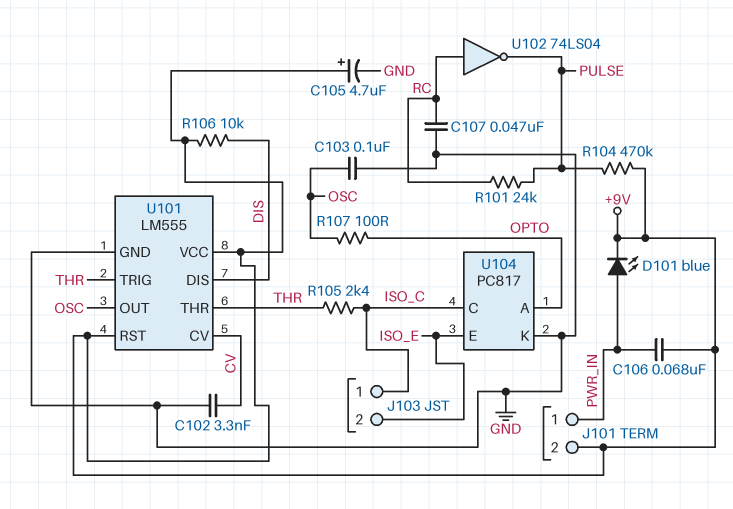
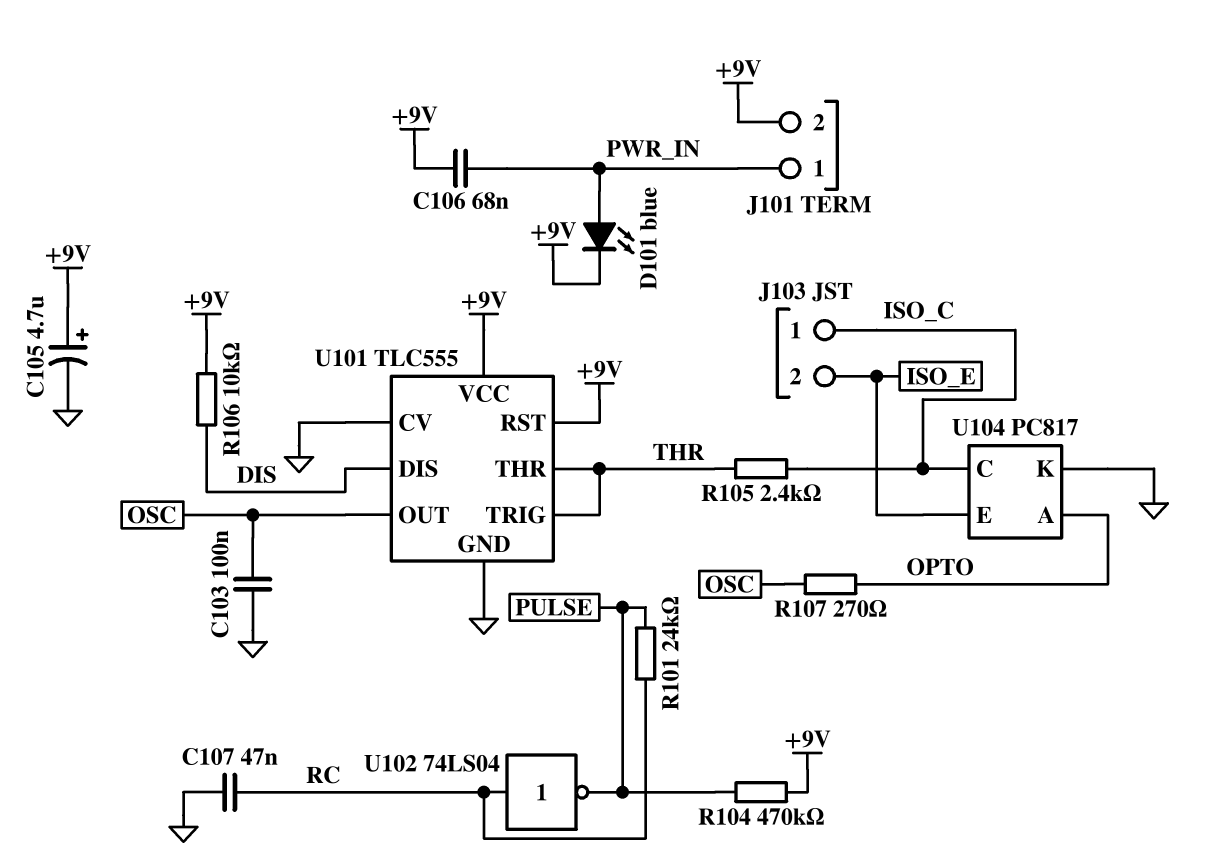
C102: 3.3nF (CV, GND) -> none
R107: 100 (OPTO, OSC) -> 270 (OPTO, OSC)
U101: LM555 -> TLC555
U101 pin CV: CV -> GND

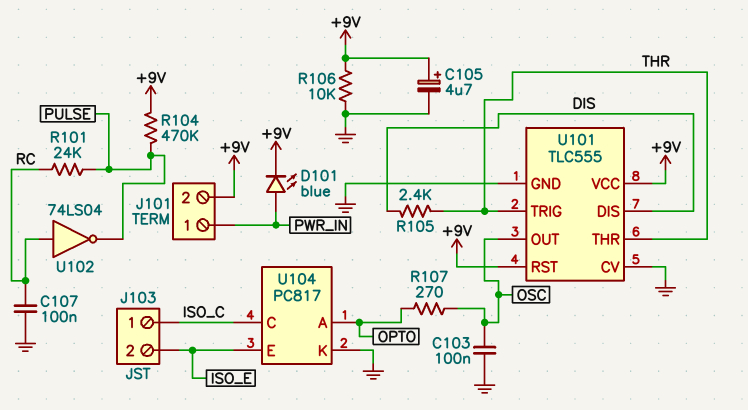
C106: 68nF (+9V, PWR_IN) -> none
C107: 47nF (GND, RC) -> 100nF (GND, RC)
R105: 2.4k (ISO_C, THR) -> 2.4k (DIS, THR)
R106: 10k (+9V, DIS) -> 10k (+9V, GND)

